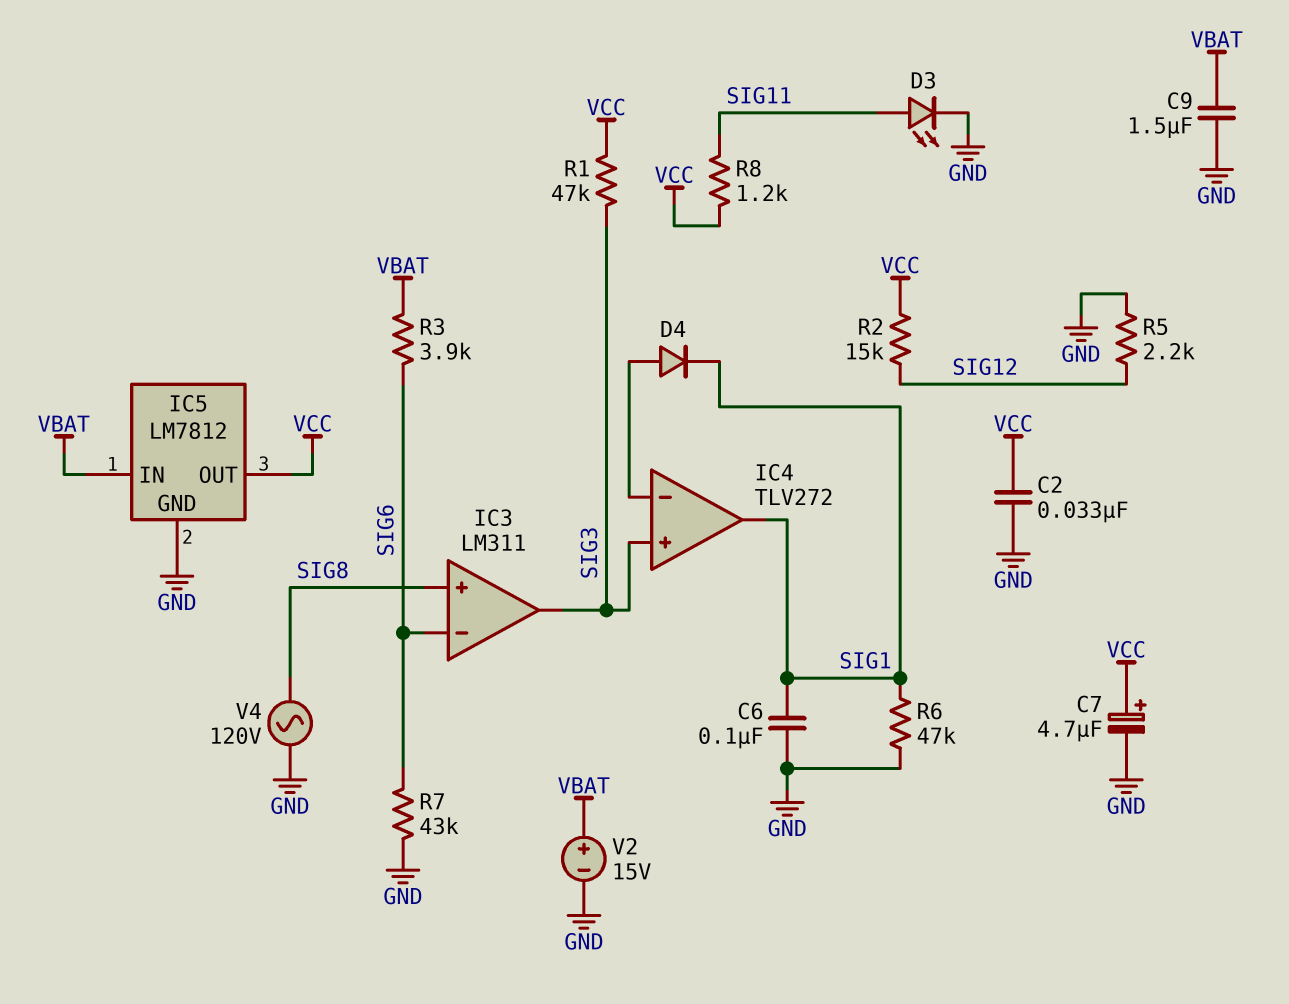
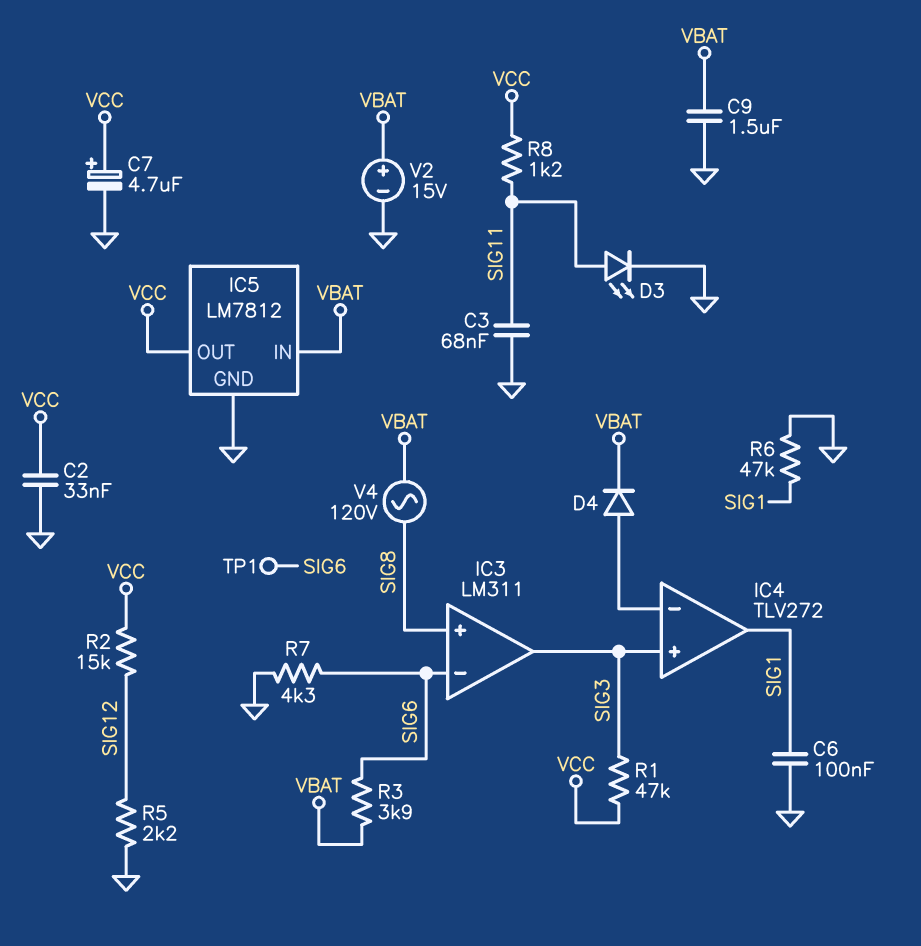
C3: none -> 68nF (GND, SIG11)
D4: diode (A IC4/in-, K SIG1) -> diode (A IC4/in-, K VBAT)
R7: 43k (GND, SIG6) -> 4.3k (GND, SIG6)
TP1: none -> test point (SIG6)
V4: AC 120V (GND, SIG8) -> AC 120V (SIG8, VBAT)

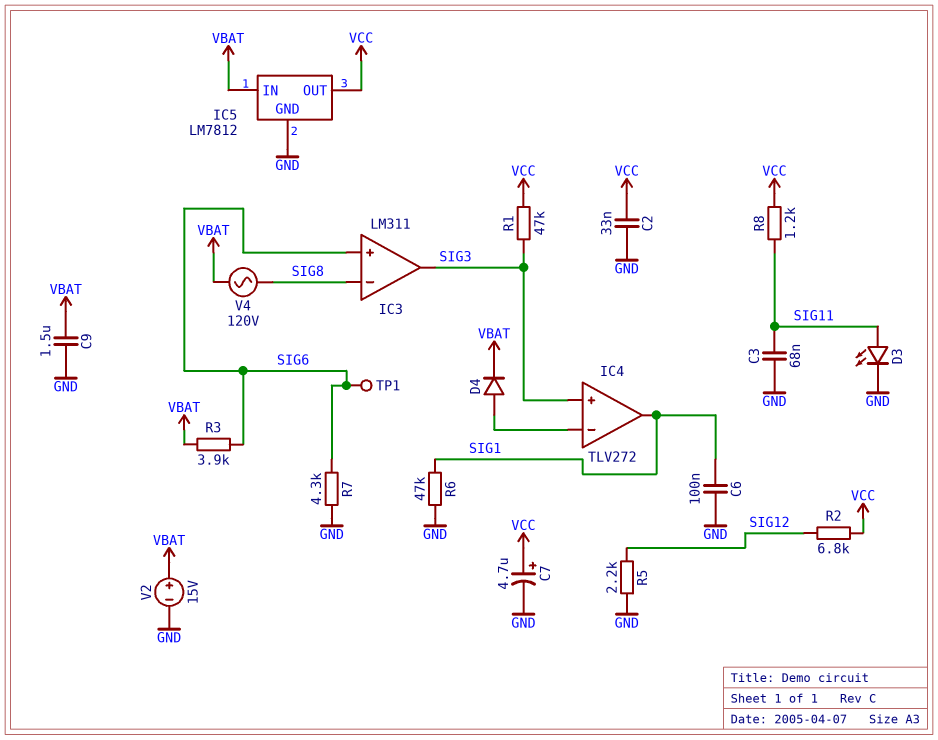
IC3 pin in+: SIG8 -> SIG6
IC3 pin in-: SIG6 -> SIG8
R2: 15k (SIG12, VCC) -> 6.8k (SIG12, VCC)

